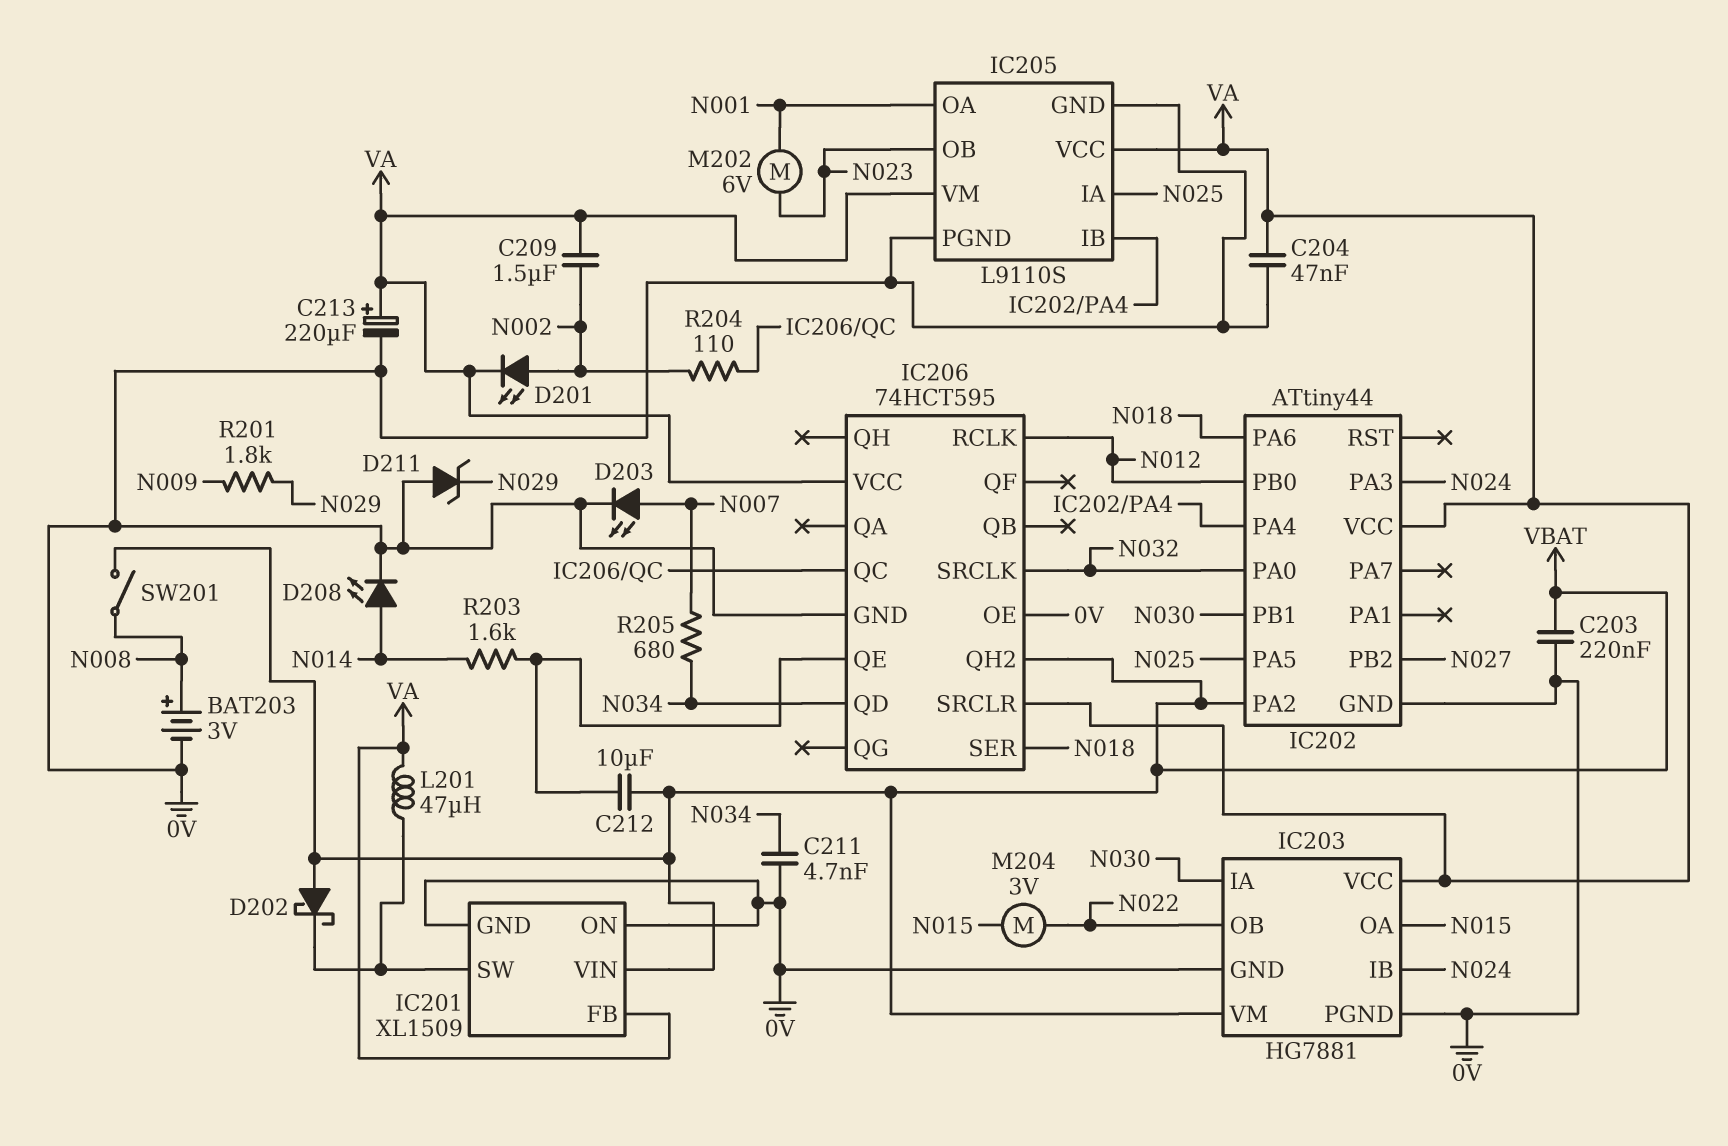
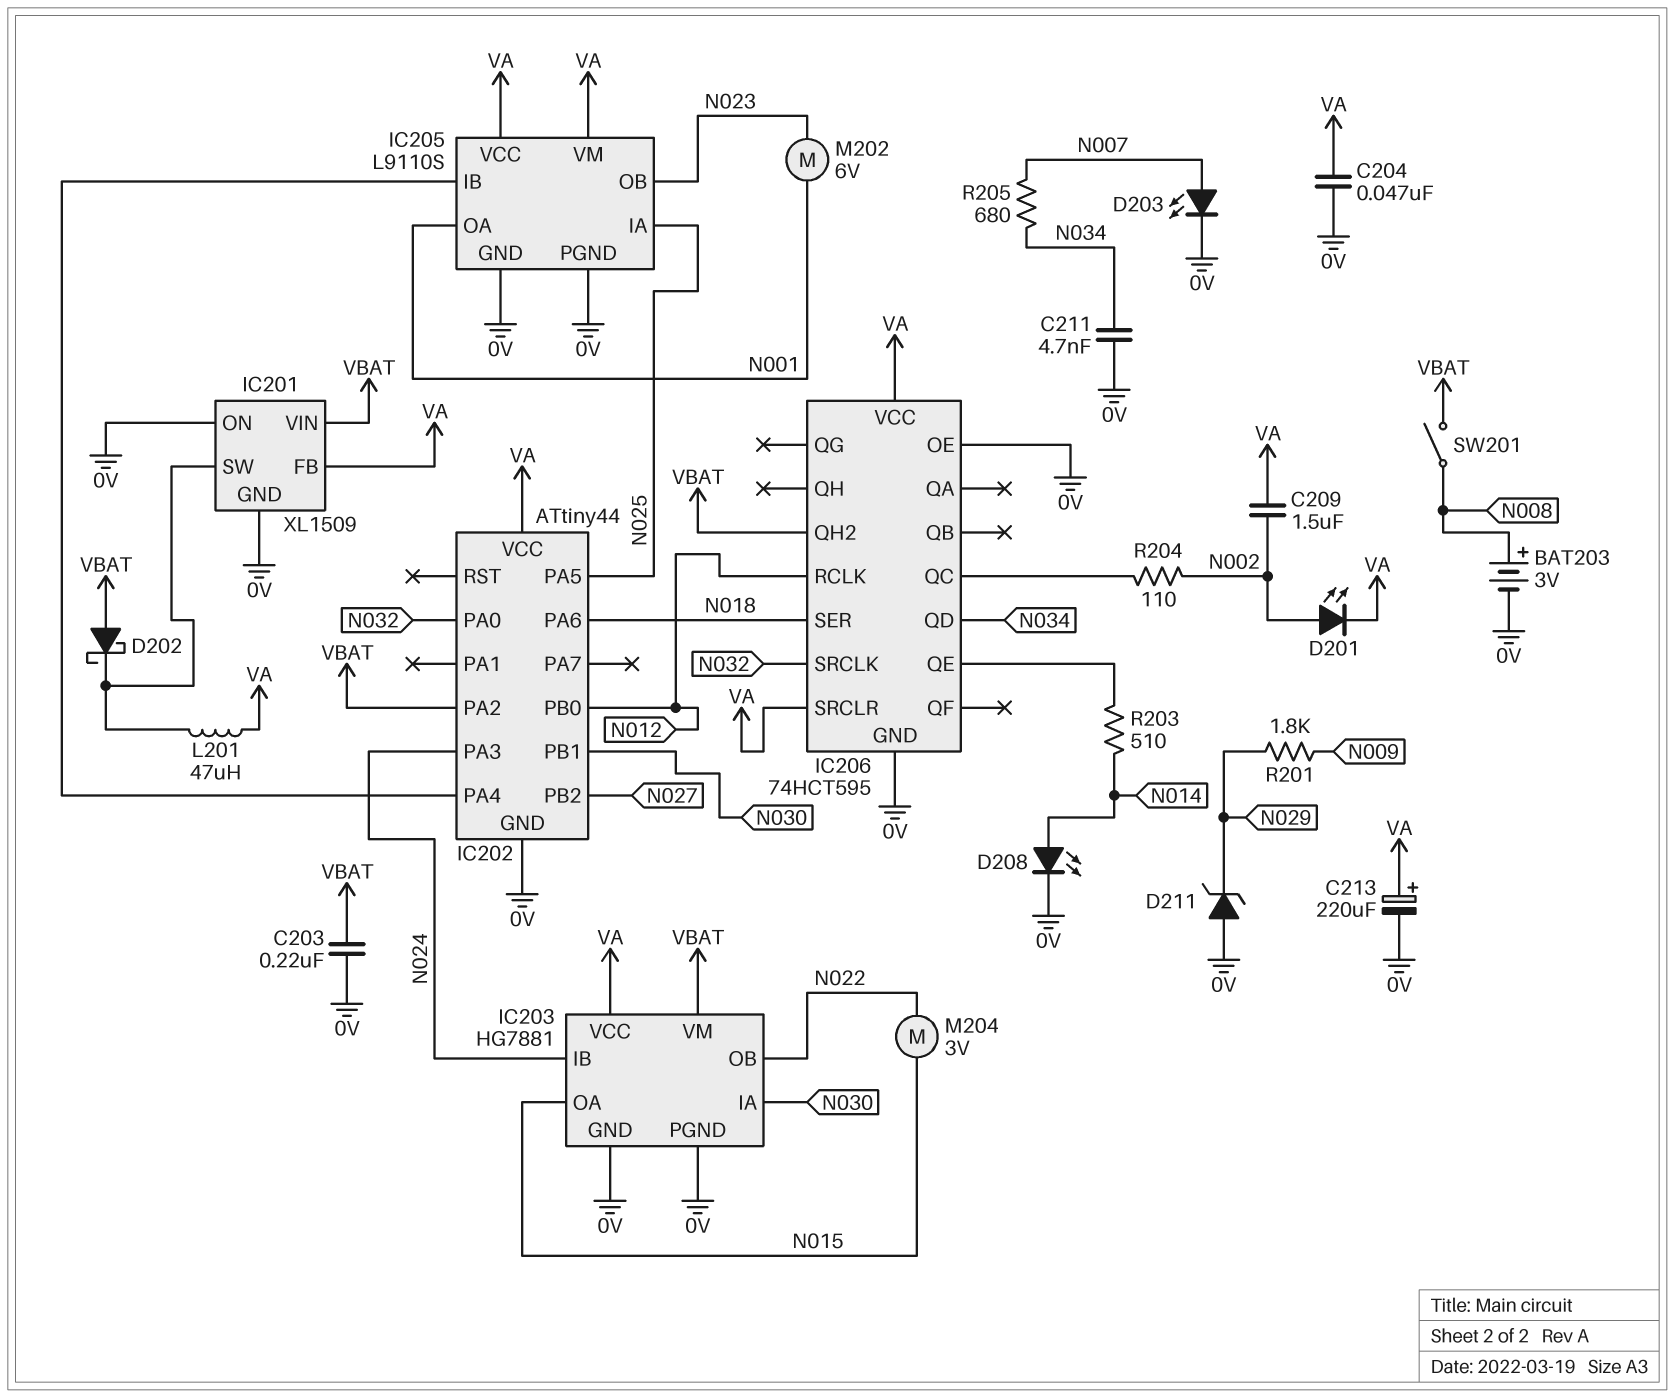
C212: 10uF (IC206/QE, VBAT) -> none
R203: 1.6k (IC206/QE, N014) -> 510 (IC206/QE, N014)

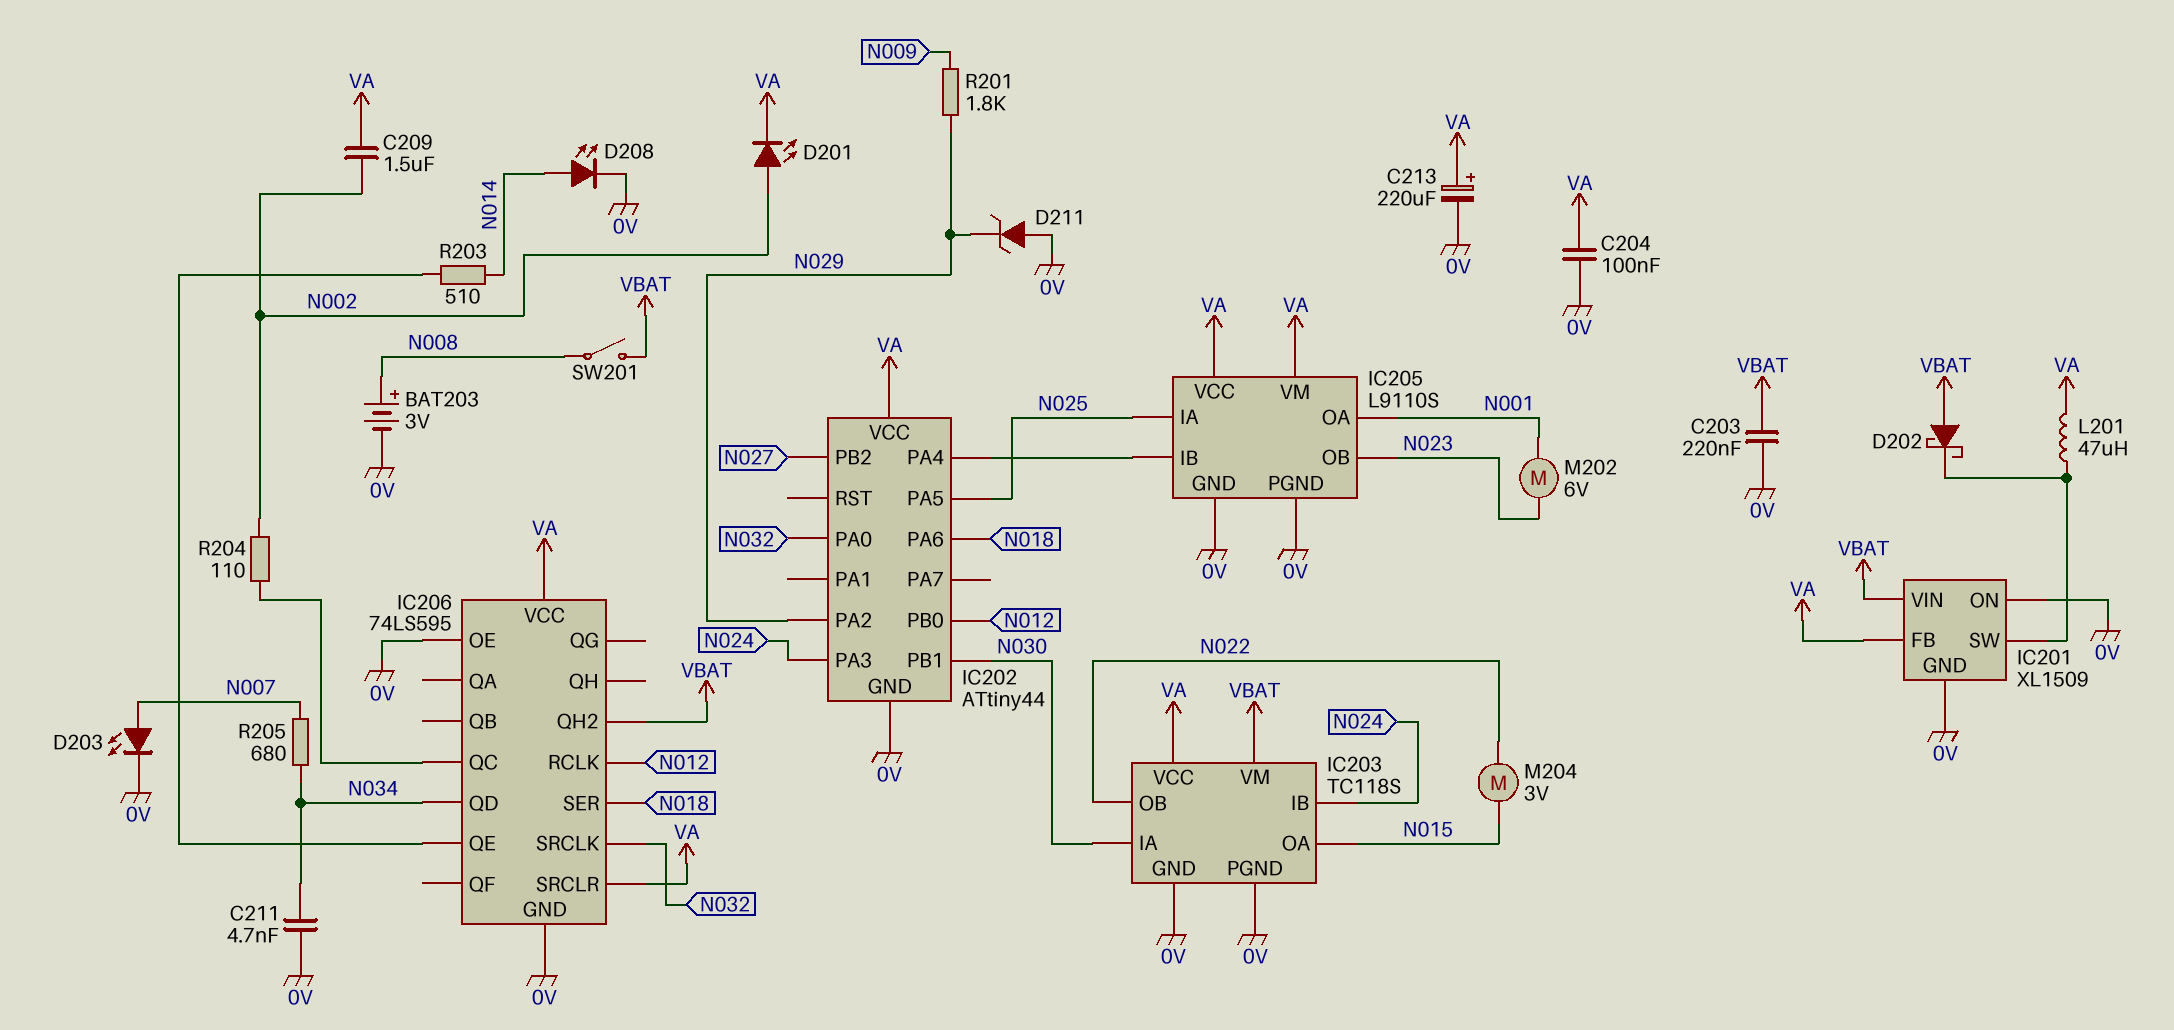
C204: 47nF (0V, VA) -> 100nF (0V, VA)
IC202 pin PA2: VBAT -> N029
IC203: HG7881 -> TC118S
IC206: 74HCT595 -> 74LS595

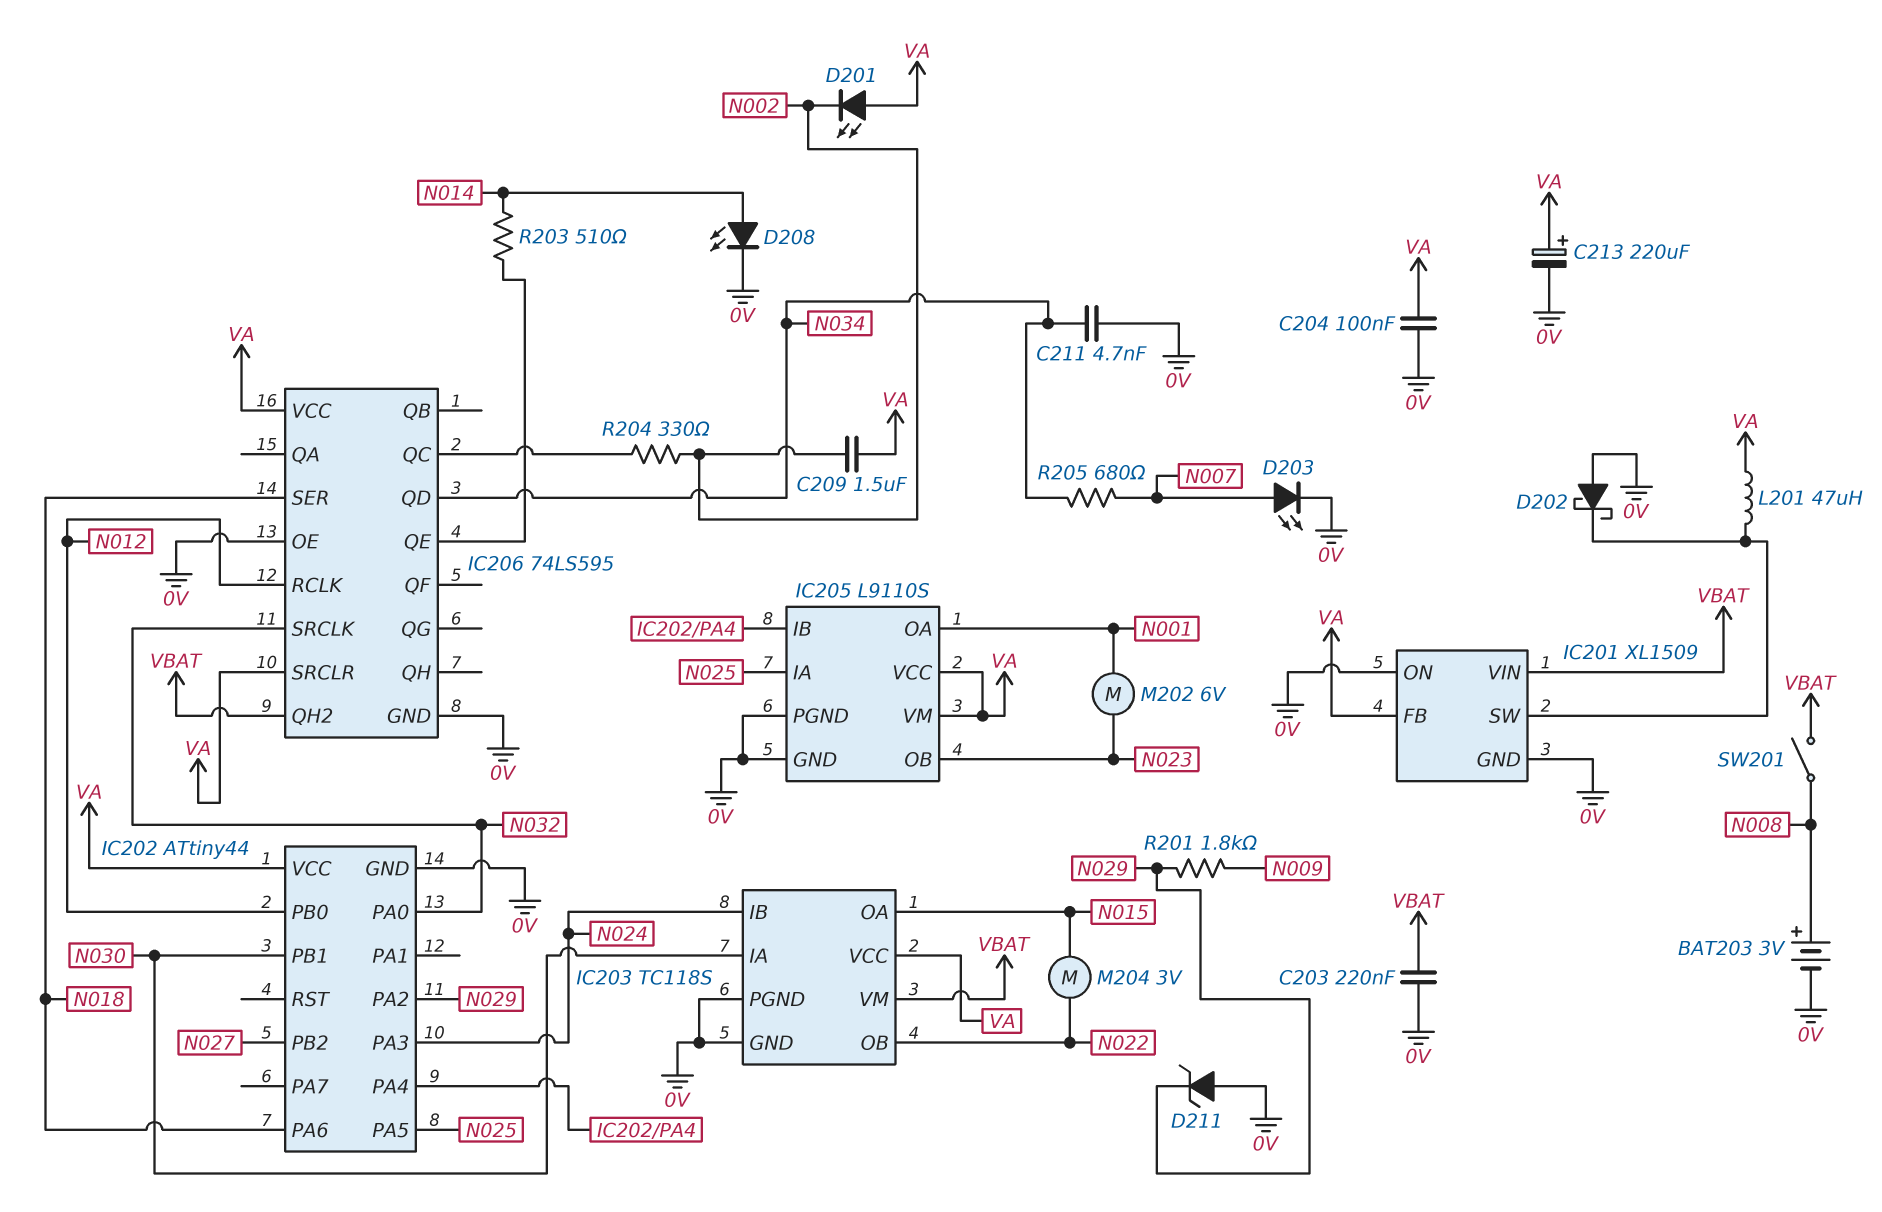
D201: LED (A N002, K VA) -> LED (A VA, K N002)
D202: schottky (A VBAT, K IC201/SW) -> schottky (A 0V, K IC201/SW)
R204: 110 (IC206/QC, N002) -> 330 (IC206/QC, N002)

